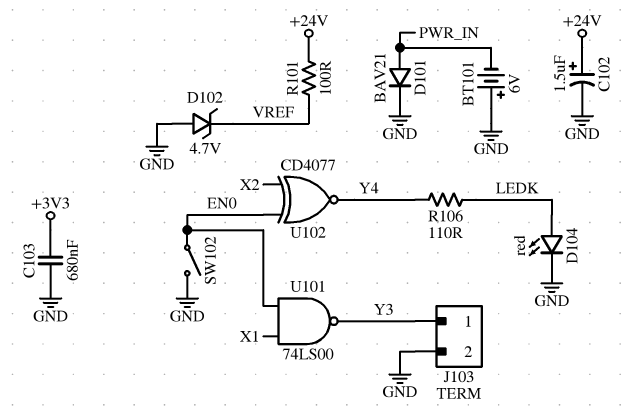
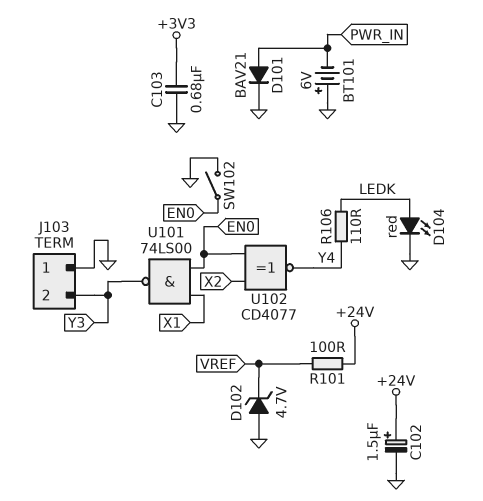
J103 pin 1: Y3 -> GND
J103 pin 2: GND -> Y3

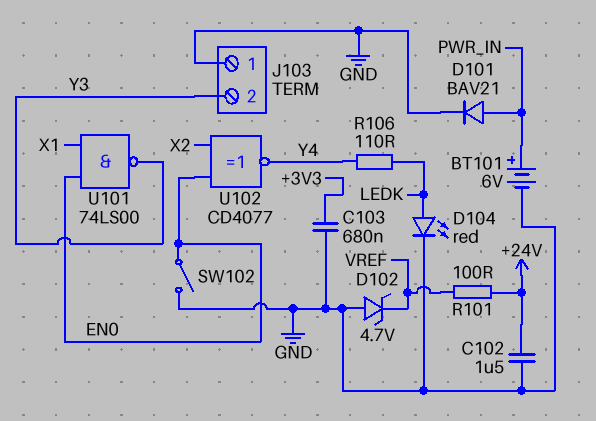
BT101: 6V (plus GND, minus PWR_IN) -> 6V (plus PWR_IN, minus GND)
C102: 1.5uF (plus +24V, minus GND) -> 1.5uF (+24V, GND)

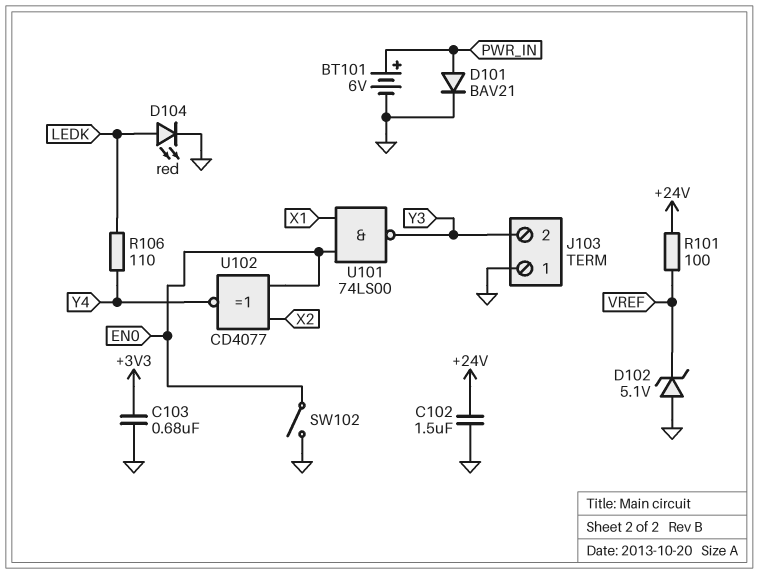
D102: zener 4.7V (A GND, K VREF) -> zener 5.1V (A GND, K VREF)

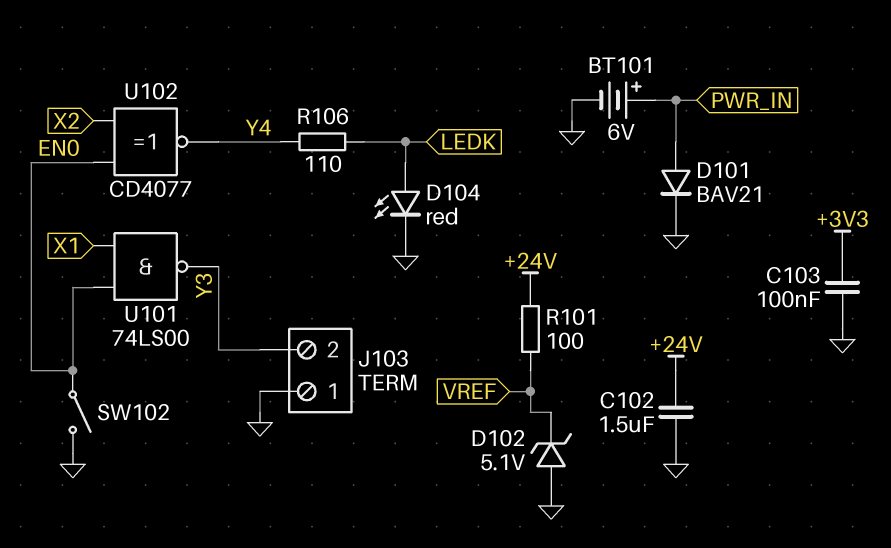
C103: 680nF (+3V3, GND) -> 100nF (+3V3, GND)

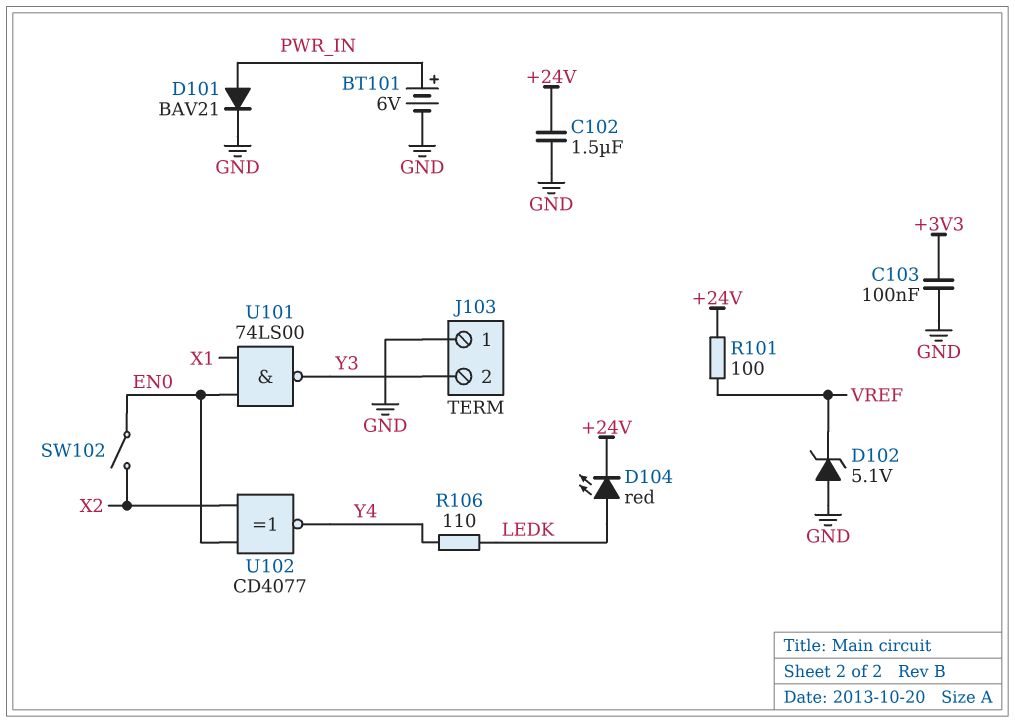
D104: LED red (A LEDK, K GND) -> LED red (A LEDK, K +24V)
SW102: switch (EN0, GND) -> switch (EN0, X2)

